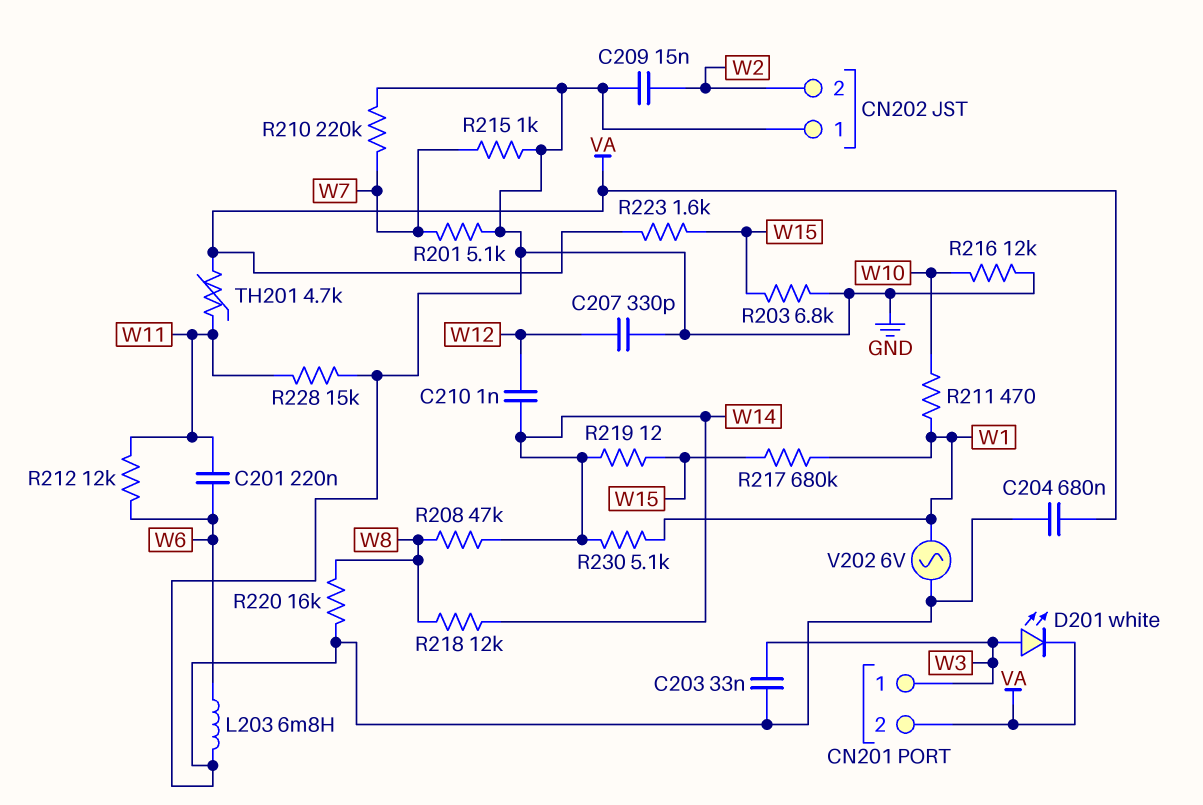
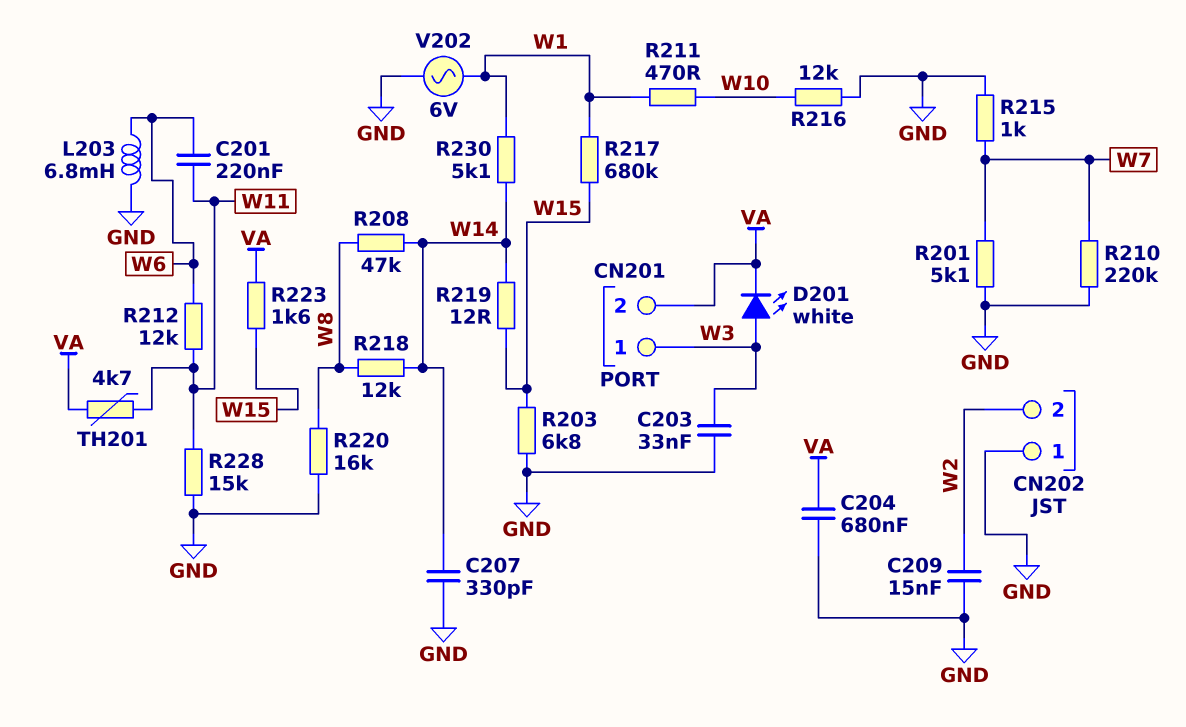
C207: 330pF (GND, W12) -> 330pF (GND, W14)
C210: 1nF (W12, W14) -> none

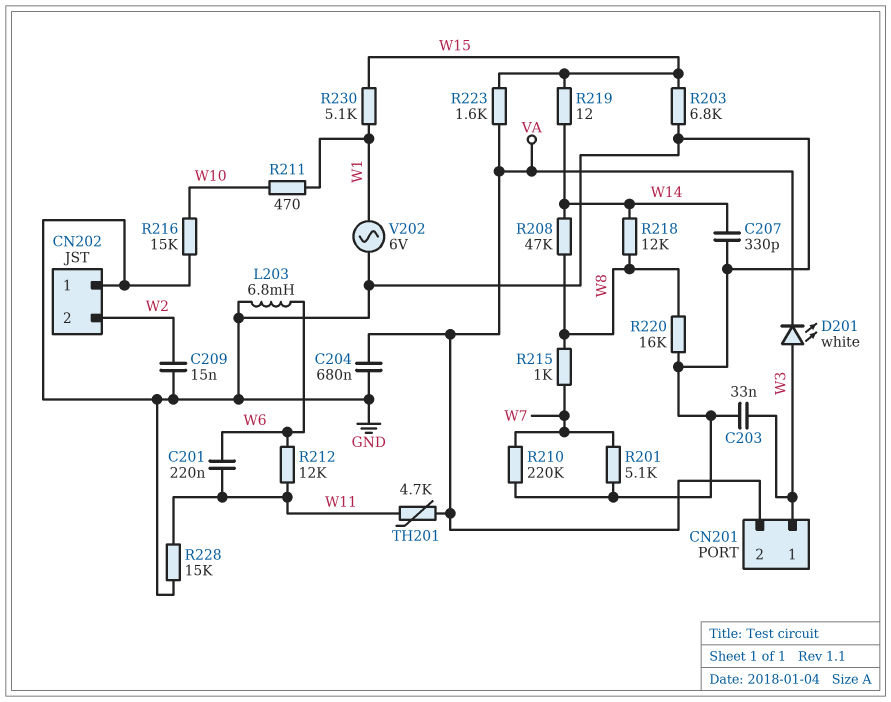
R215: 1k (GND, W7) -> 1k (W7, W8)
R216: 12k (GND, W10) -> 15k (GND, W10)
R217: 680k (W1, W15) -> none
R230: 5.1k (W1, W14) -> 5.1k (W1, W15)

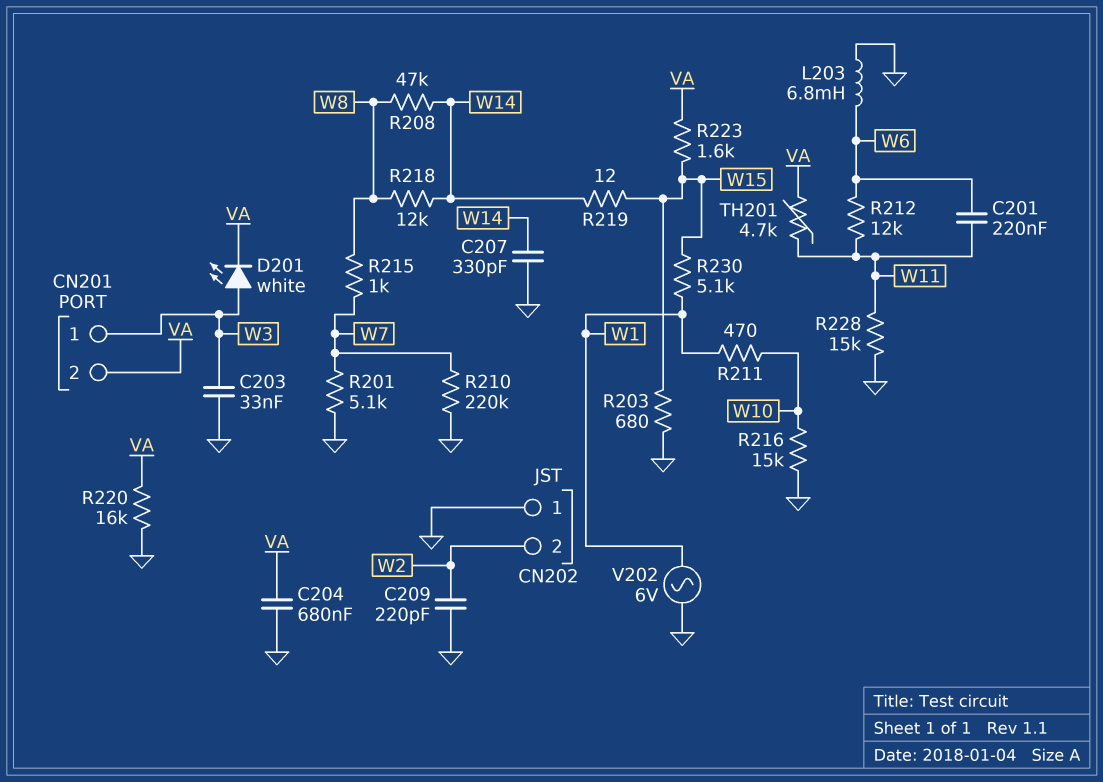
C209: 15nF (GND, W2) -> 220pF (GND, W2)
R203: 6.8k (GND, W15) -> 680 (GND, W15)
R220: 16k (GND, W8) -> 16k (GND, VA)

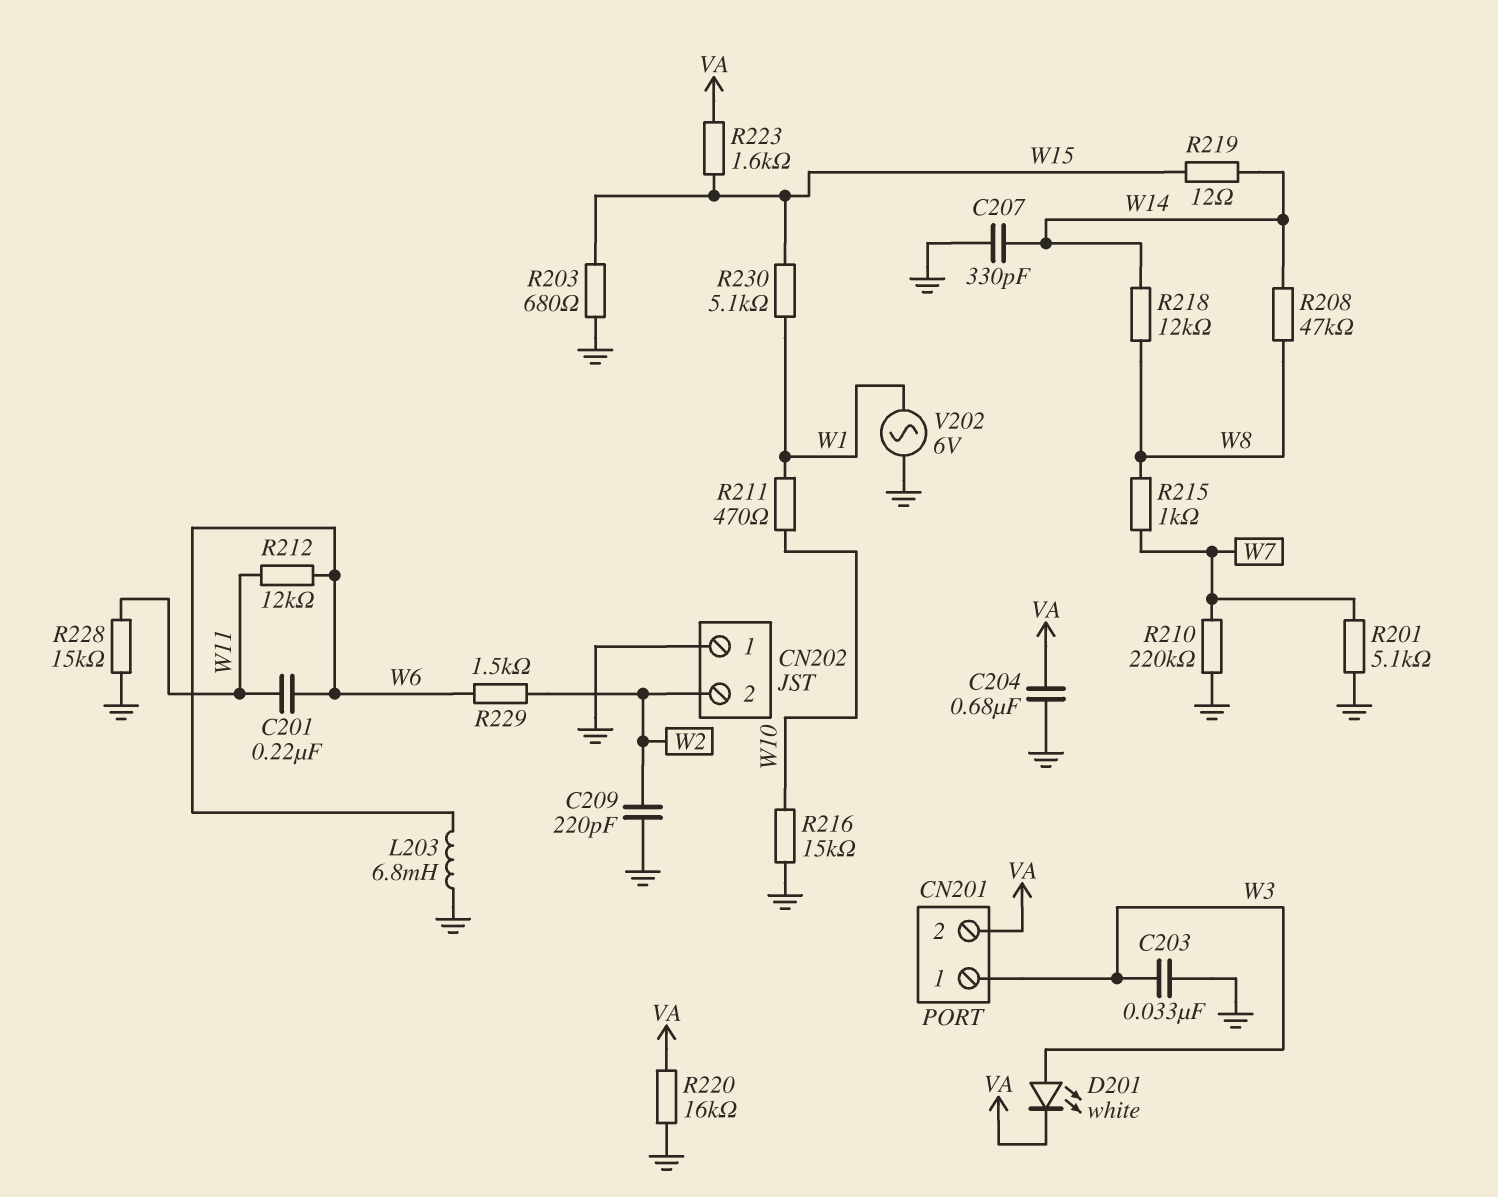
R229: none -> 1.5k (W2, W6)
TH201: 4.7k (VA, W11) -> none

